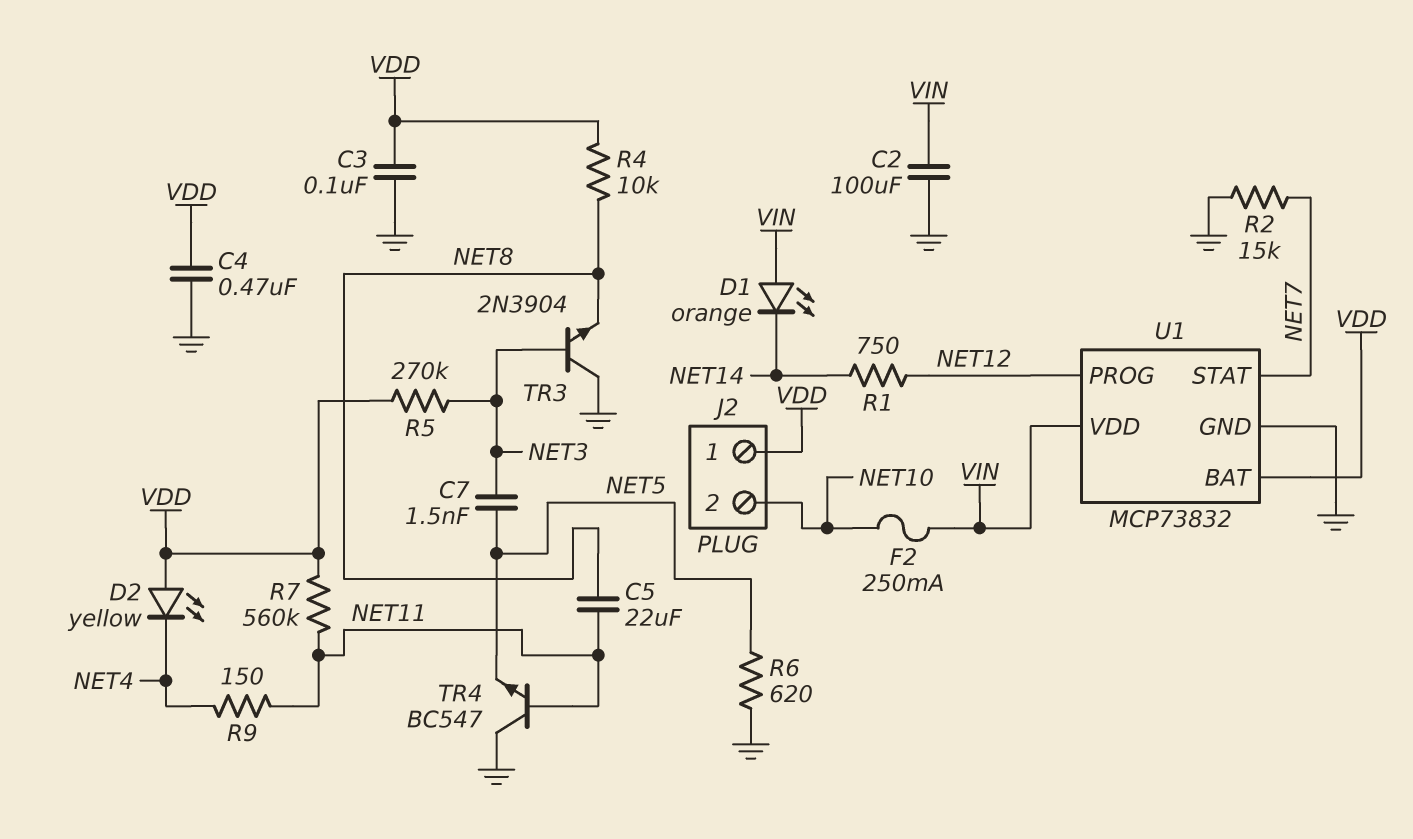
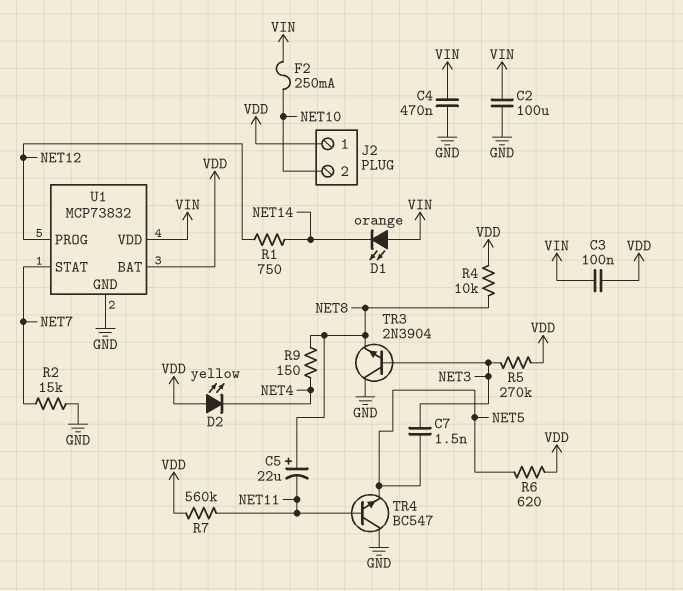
C3: 100nF (GND, VDD) -> 100nF (VDD, VIN)
C4: 470nF (GND, VDD) -> 470nF (GND, VIN)
C5: 22uF (NET8, NET11) -> 22uF (plus NET8, minus NET11)
R6: 620 (GND, NET5) -> 620 (NET5, VDD)
R9: 150 (NET4, NET11) -> 150 (NET4, NET8)

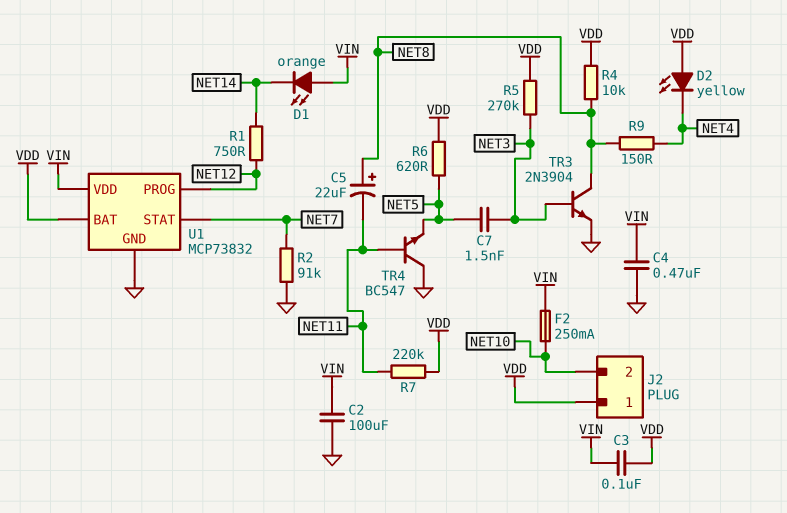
R2: 15k (GND, NET7) -> 91k (GND, NET7)
R7: 560k (NET11, VDD) -> 220k (NET11, VDD)
TR3: NPN 2N3904 (B NET3, C GND, E NET8) -> NPN 2N3904 (B NET3, C NET8, E GND)

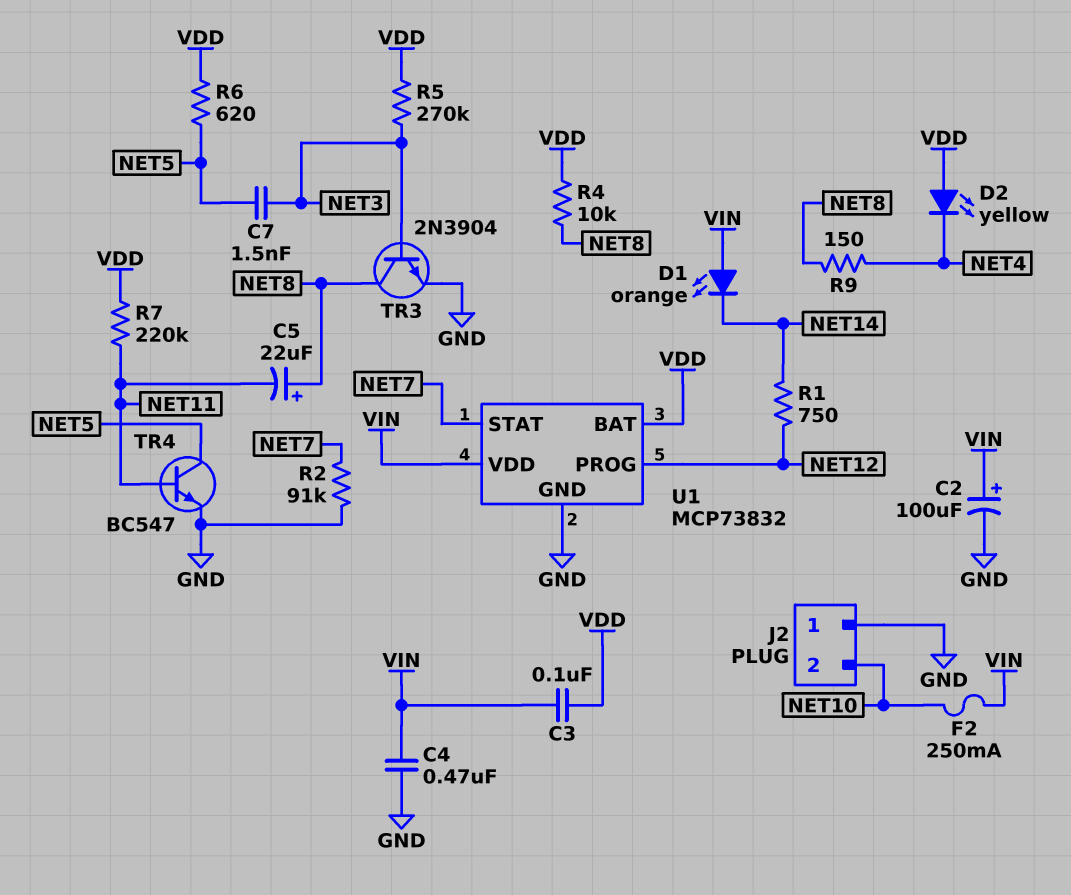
C2: 100uF (GND, VIN) -> 100uF (plus VIN, minus GND)
J2 pin 1: VDD -> GND
TR4: NPN BC547 (B NET11, C GND, E NET5) -> NPN BC547 (B NET11, C NET5, E GND)

